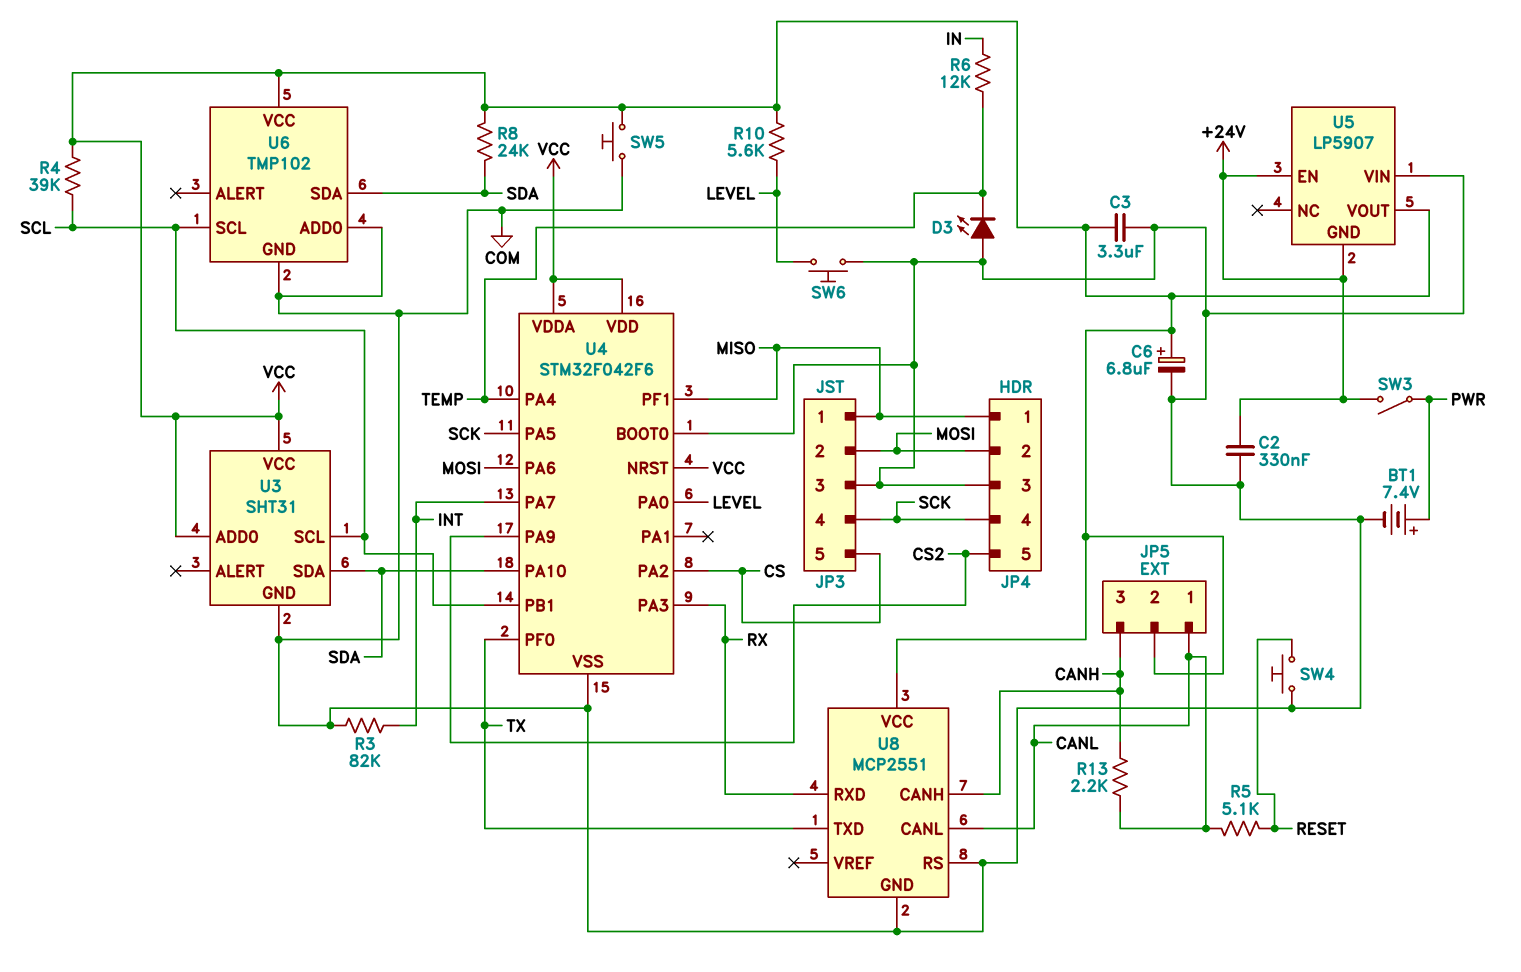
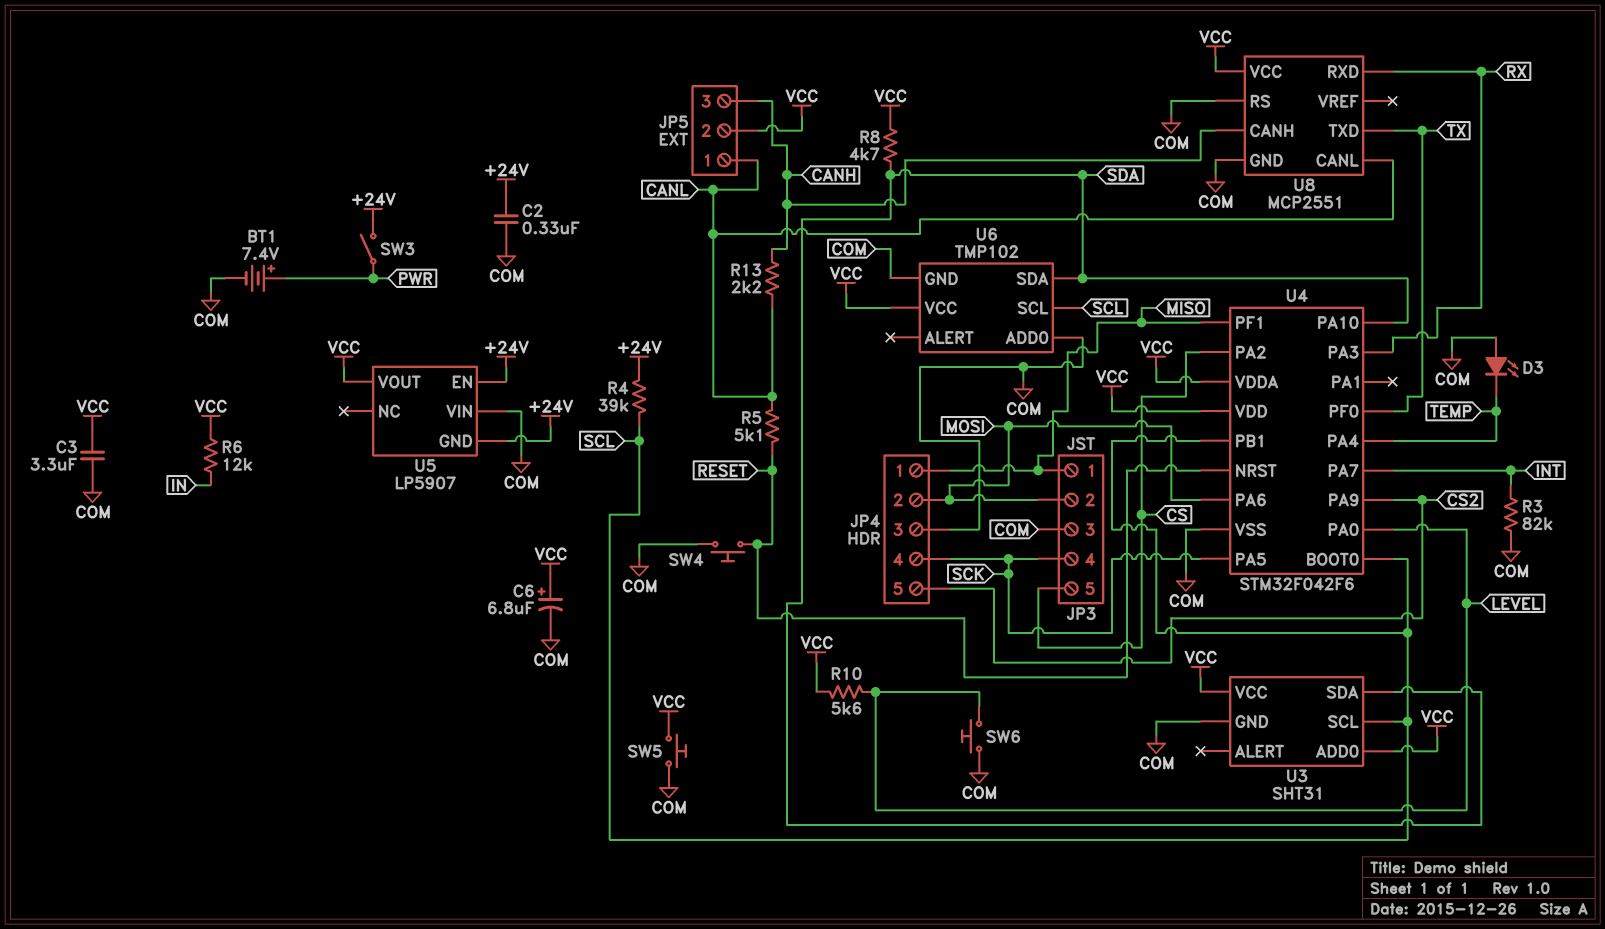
R4: 39k (SCL, VCC) -> 39k (+24V, SCL)
R6: 12k (IN, TEMP) -> 12k (IN, VCC)
R8: 24k (SDA, VCC) -> 4.7k (SDA, VCC)
U4 pin BOOT0: COM -> SCL
U4 pin NRST: VCC -> RESET

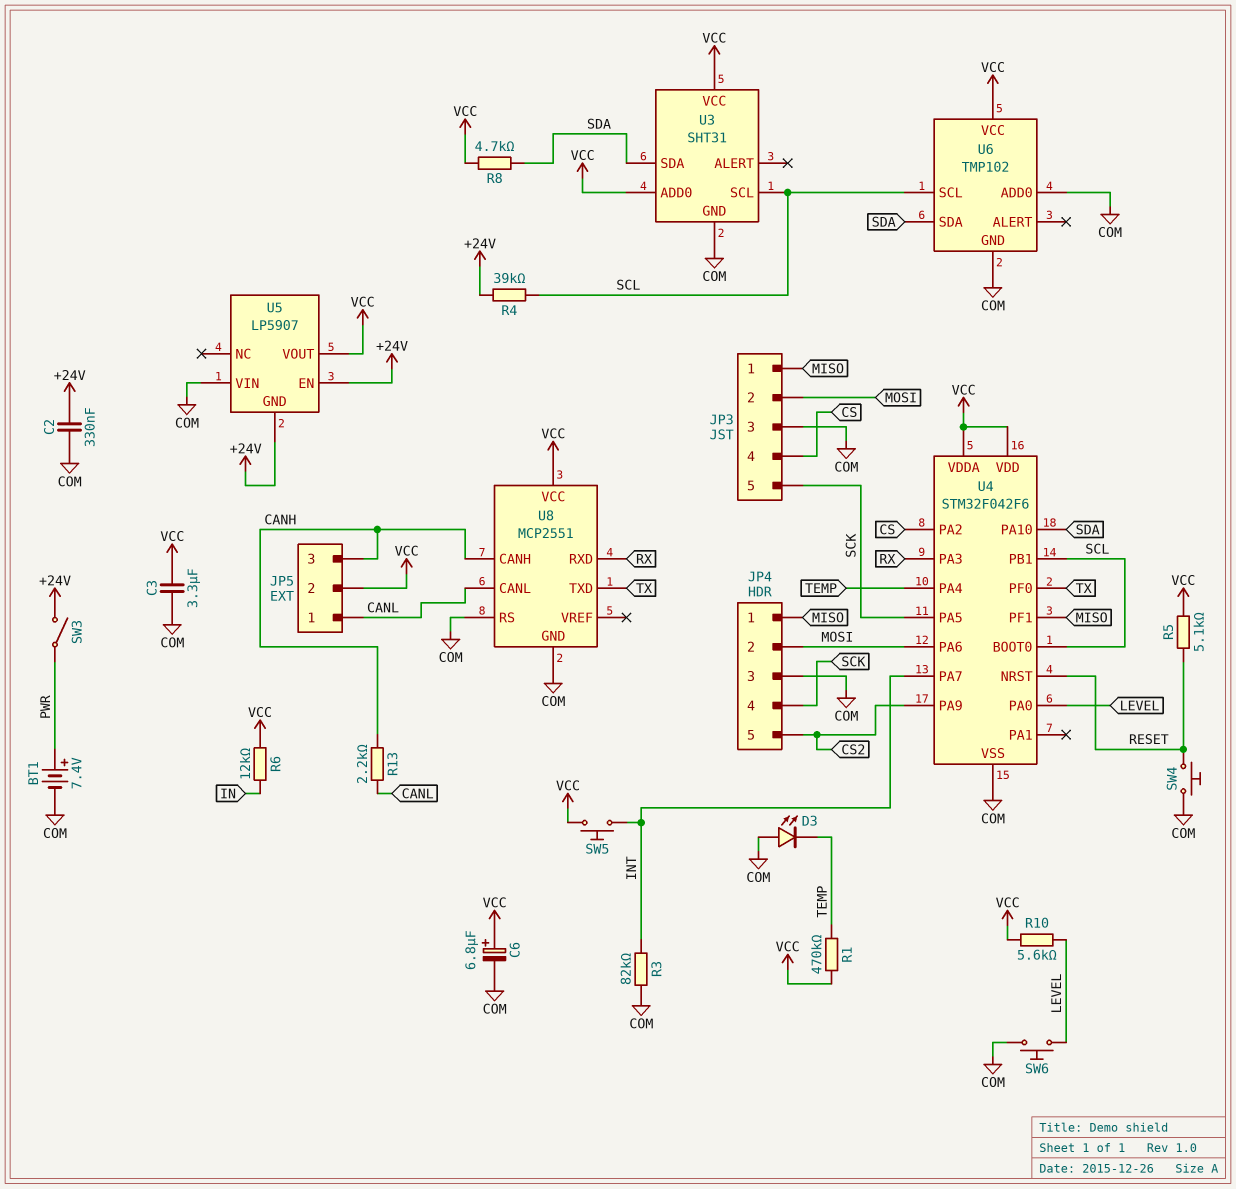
JP3 pin 4: SCK -> CS
JP3 pin 5: CS -> SCK
R1: none -> 470k (TEMP, VCC)
R5: 5.1k (CANL, RESET) -> 5.1k (RESET, VCC)
SW5: button (COM, VCC) -> button (INT, VCC)

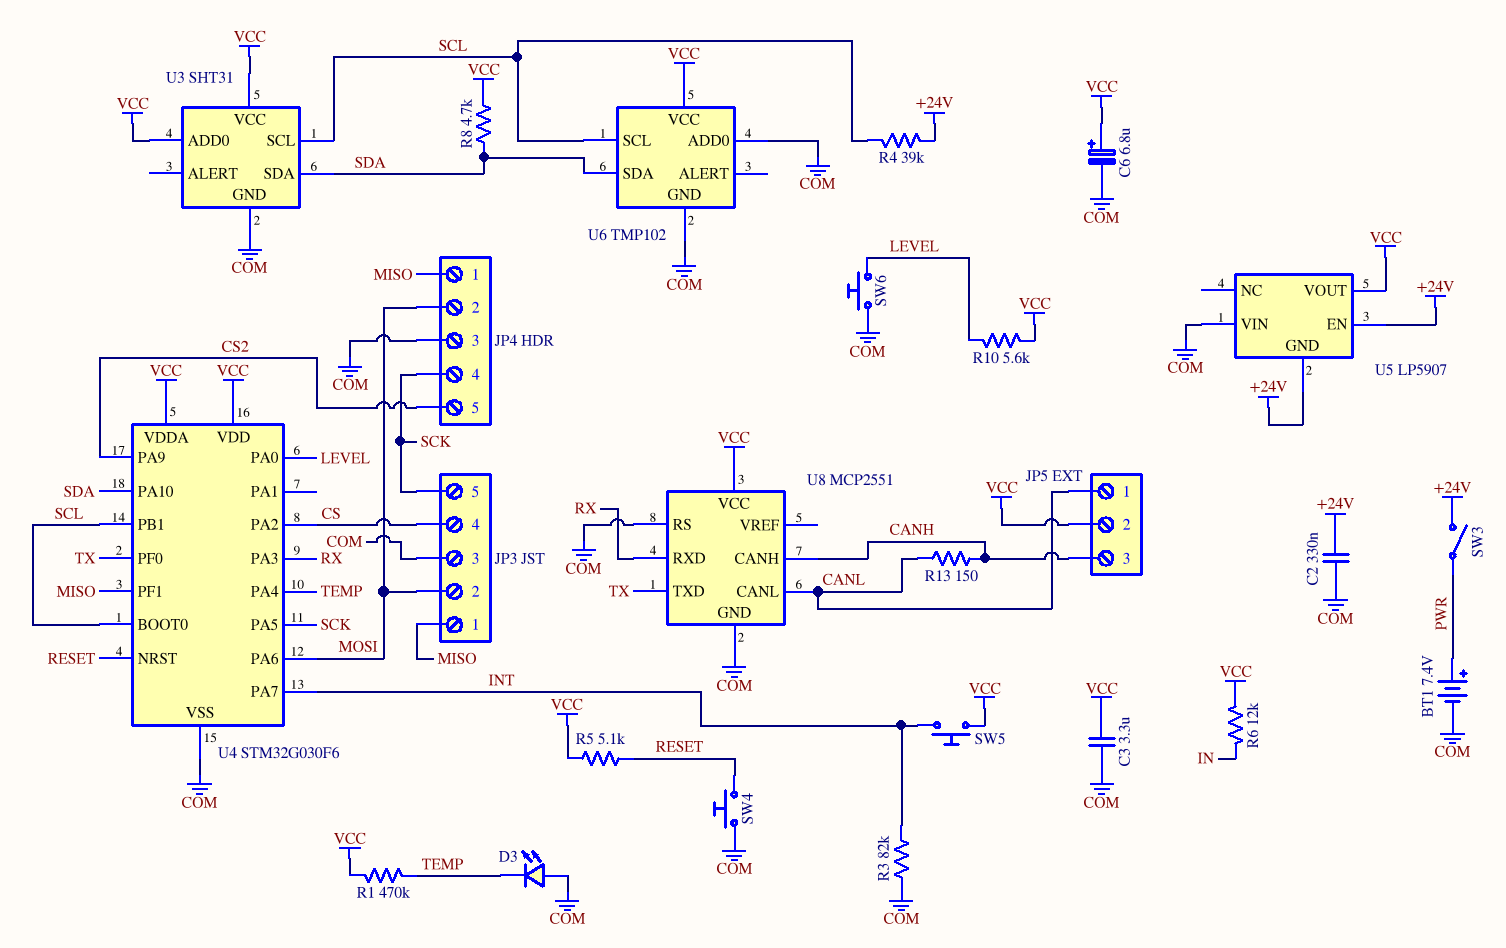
R13: 2.2k (CANH, CANL) -> 150 (CANH, CANL)
U4: STM32F042F6 -> STM32G030F6

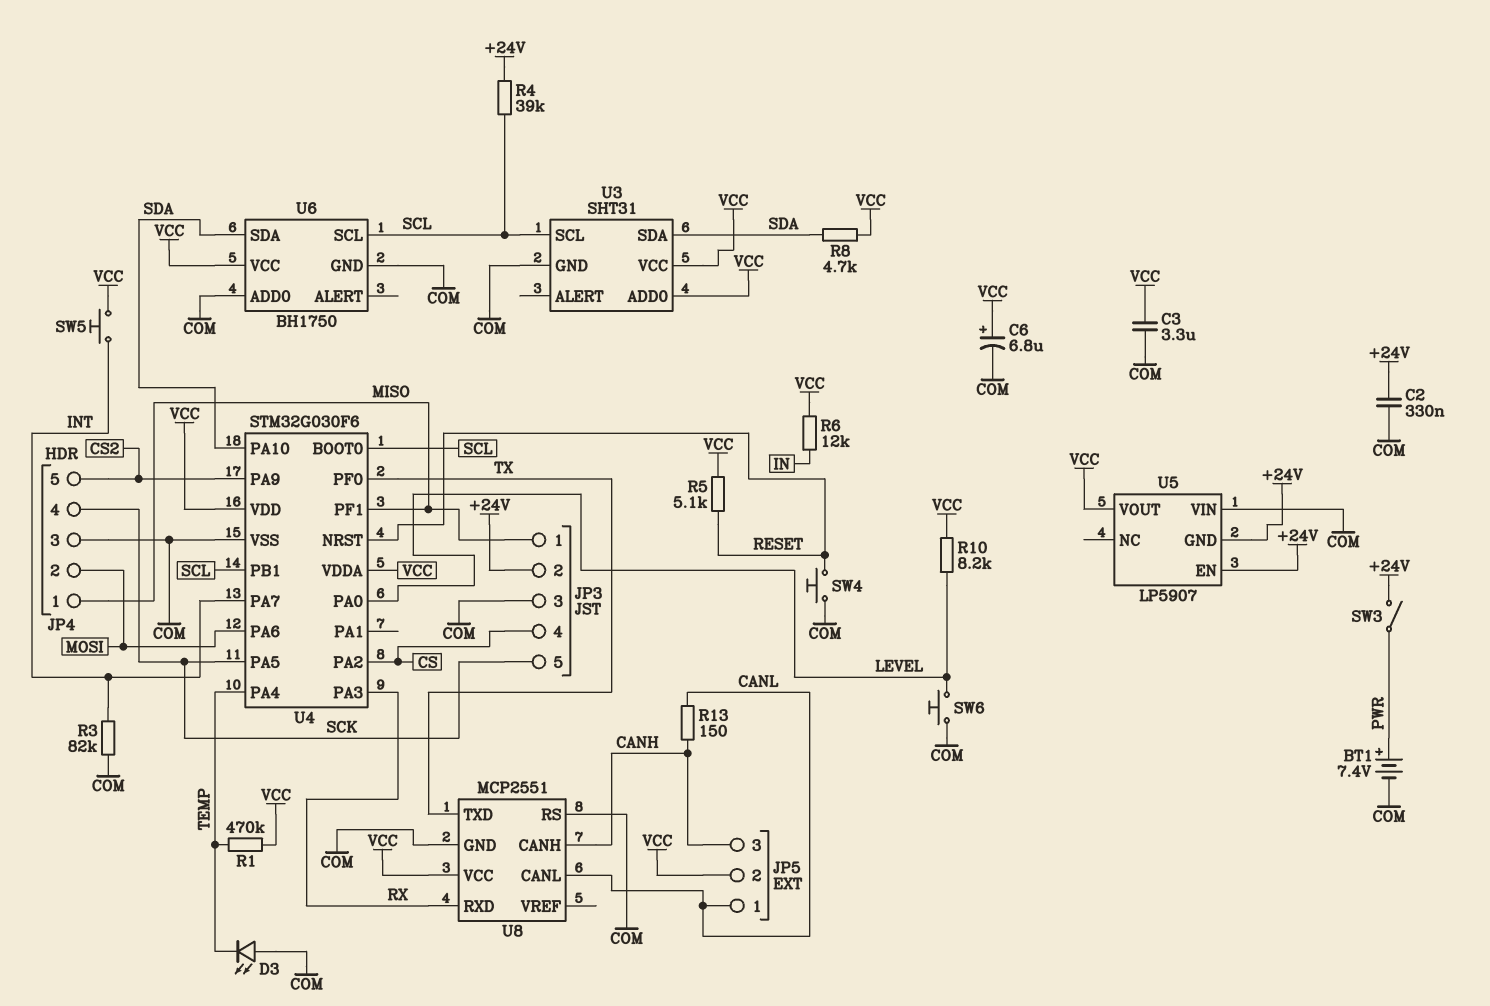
JP3 pin 2: MOSI -> +24V
R10: 5.6k (LEVEL, VCC) -> 8.2k (LEVEL, VCC)
U6: TMP102 -> BH1750

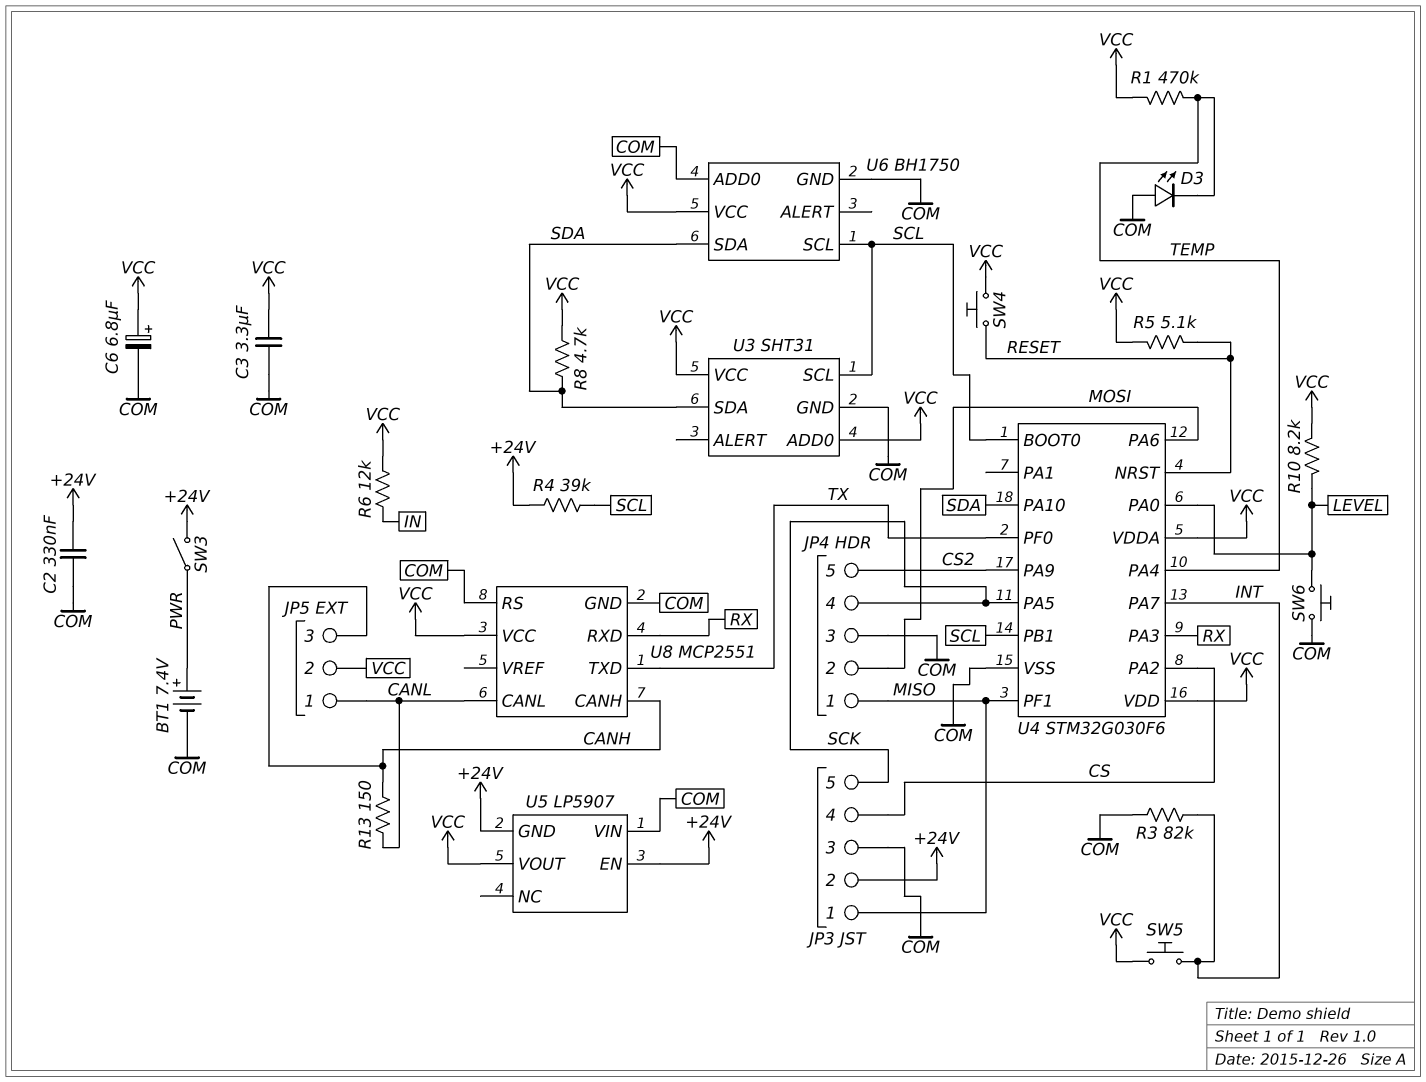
SW4: button (COM, RESET) -> button (RESET, VCC)

